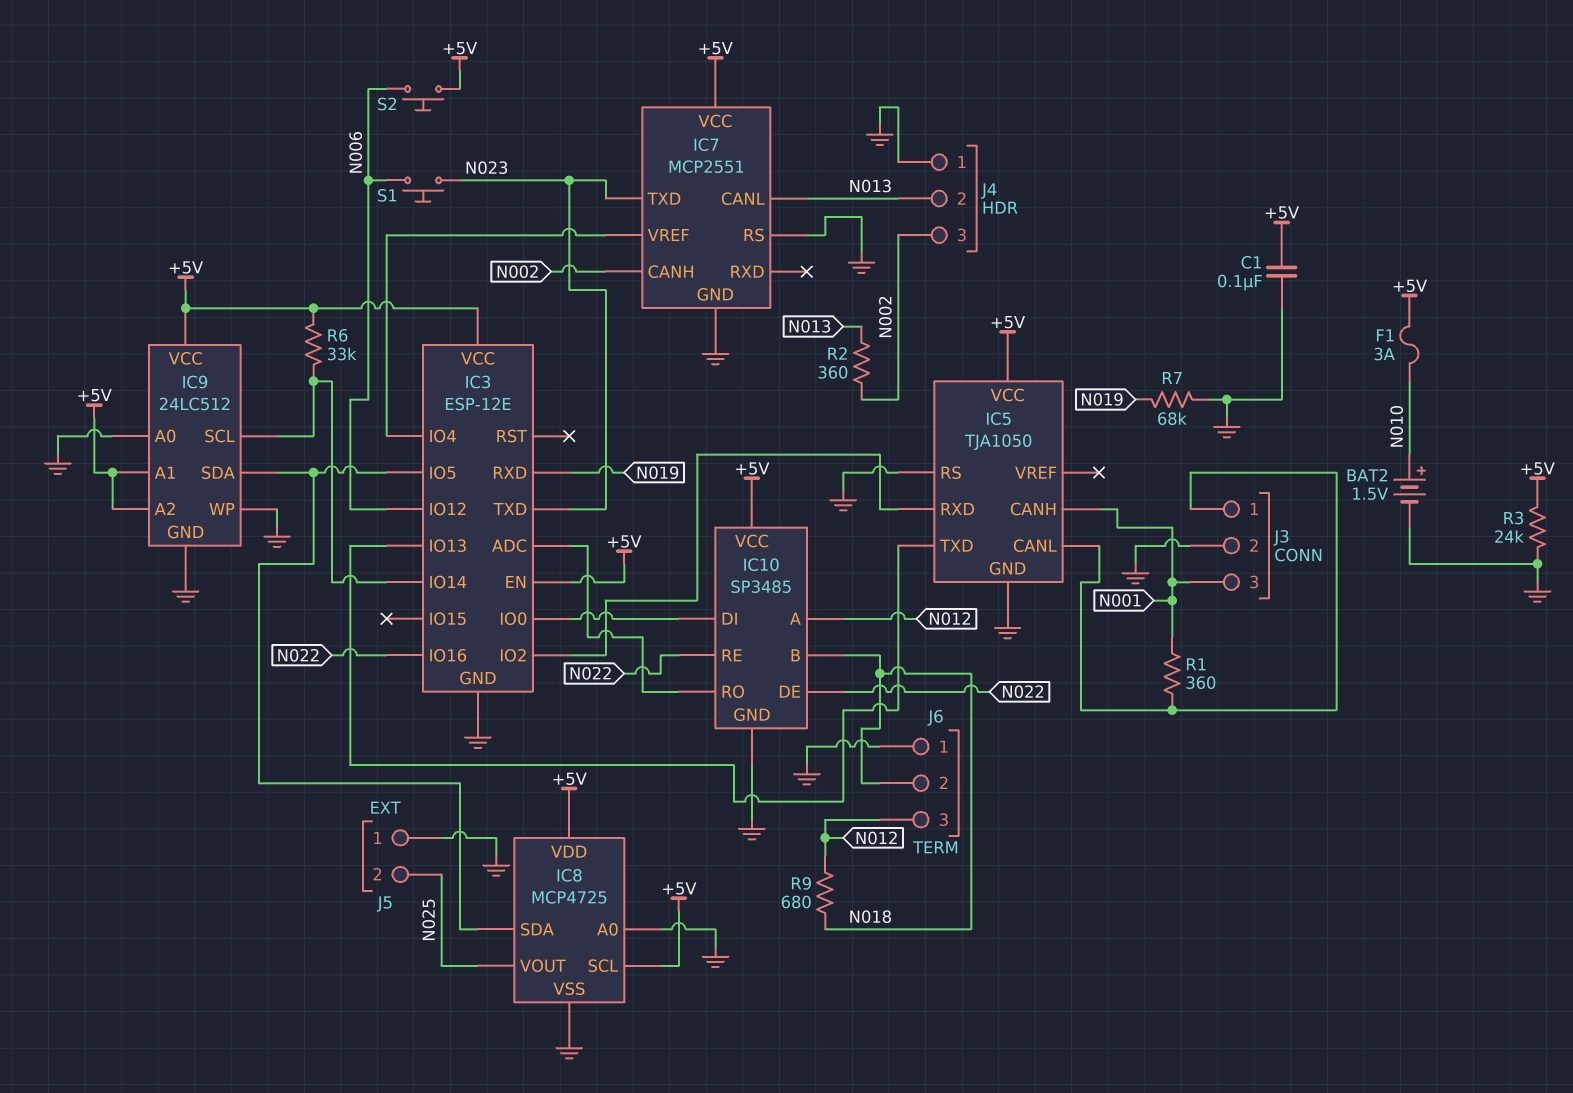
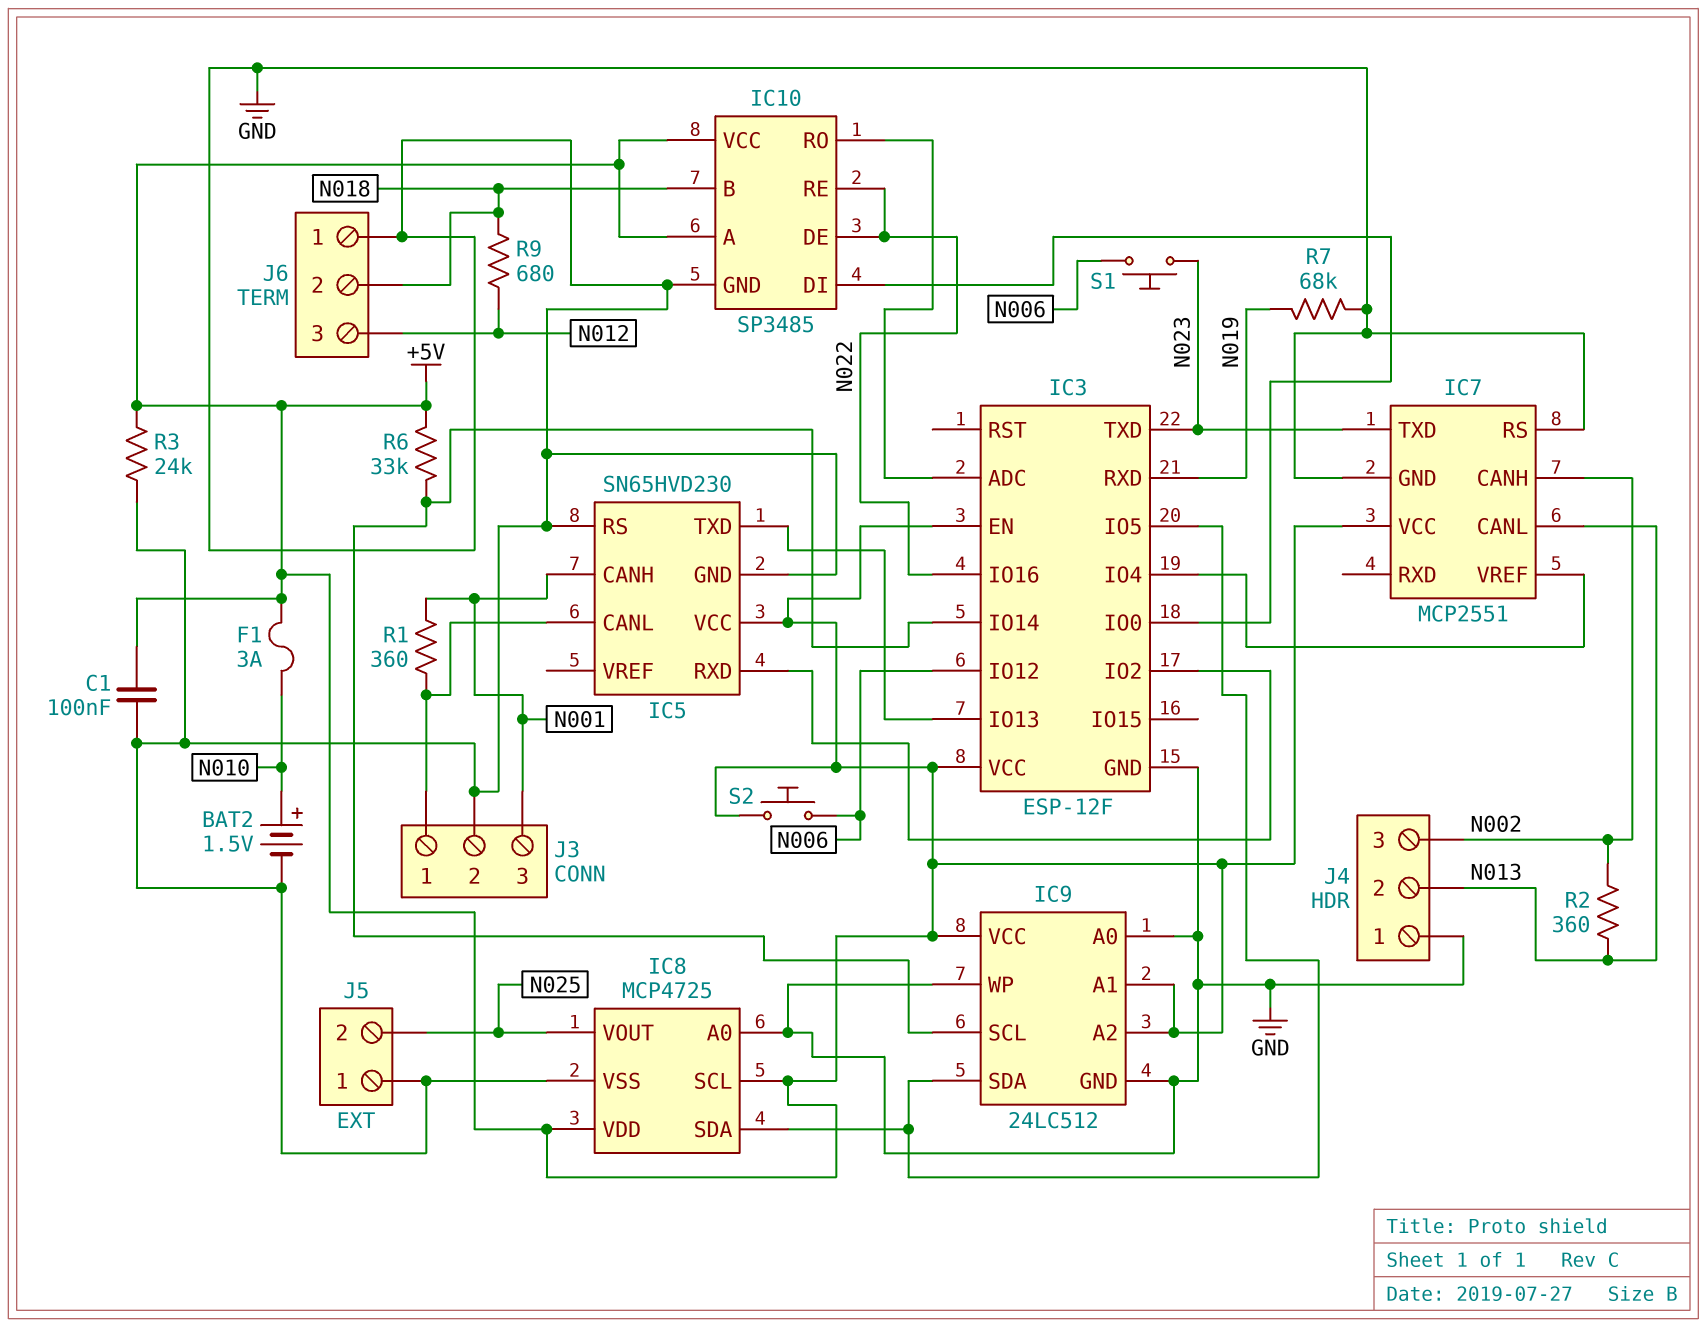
IC3: ESP-12E -> ESP-12F
IC5: TJA1050 -> SN65HVD230
IC10 pin A: N012 -> +5V

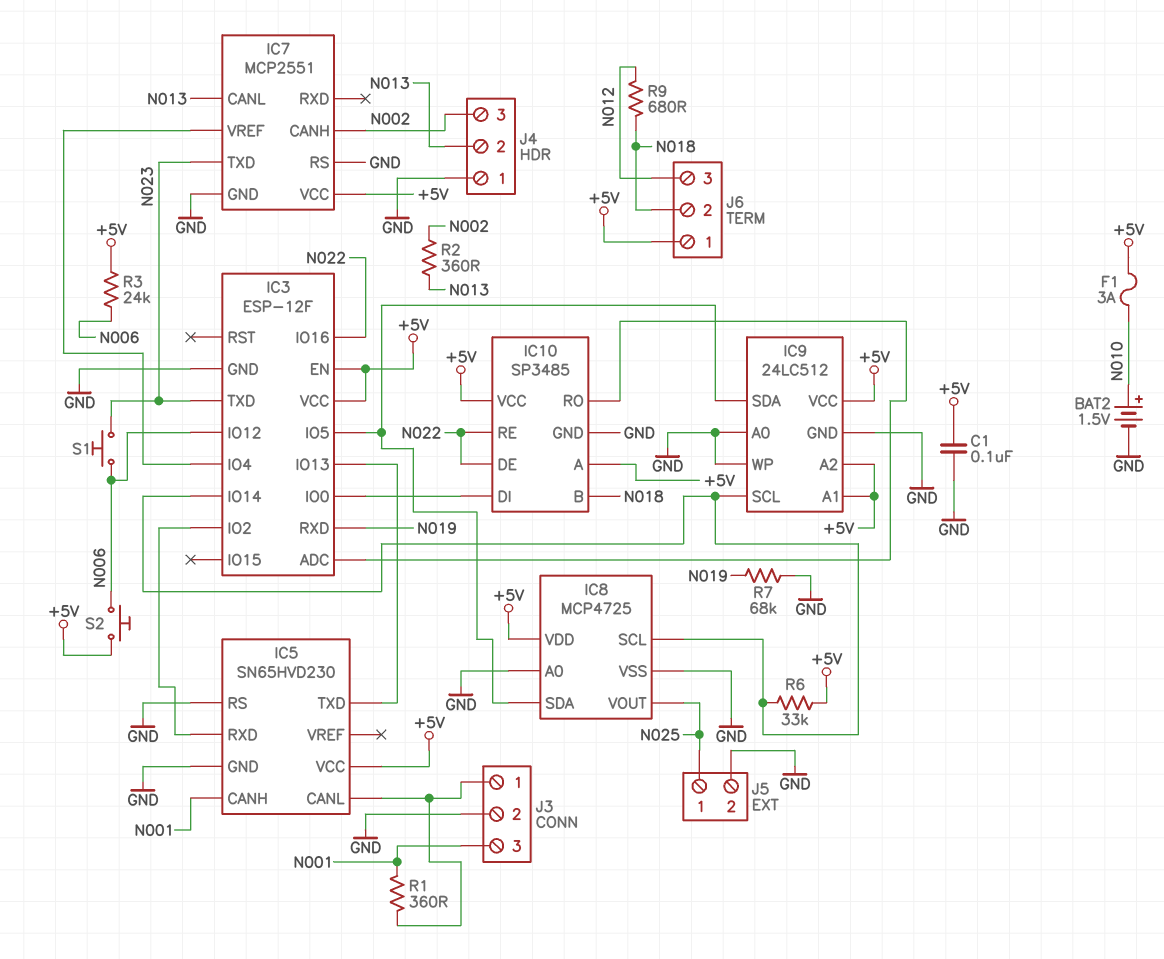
IC8 pin SCL: +5V -> IC3/IO14
J5 pin 1: GND -> N025
J5 pin 2: N025 -> GND
J6 pin 1: GND -> +5V
R3: 24k (+5V, GND) -> 24k (+5V, N006)

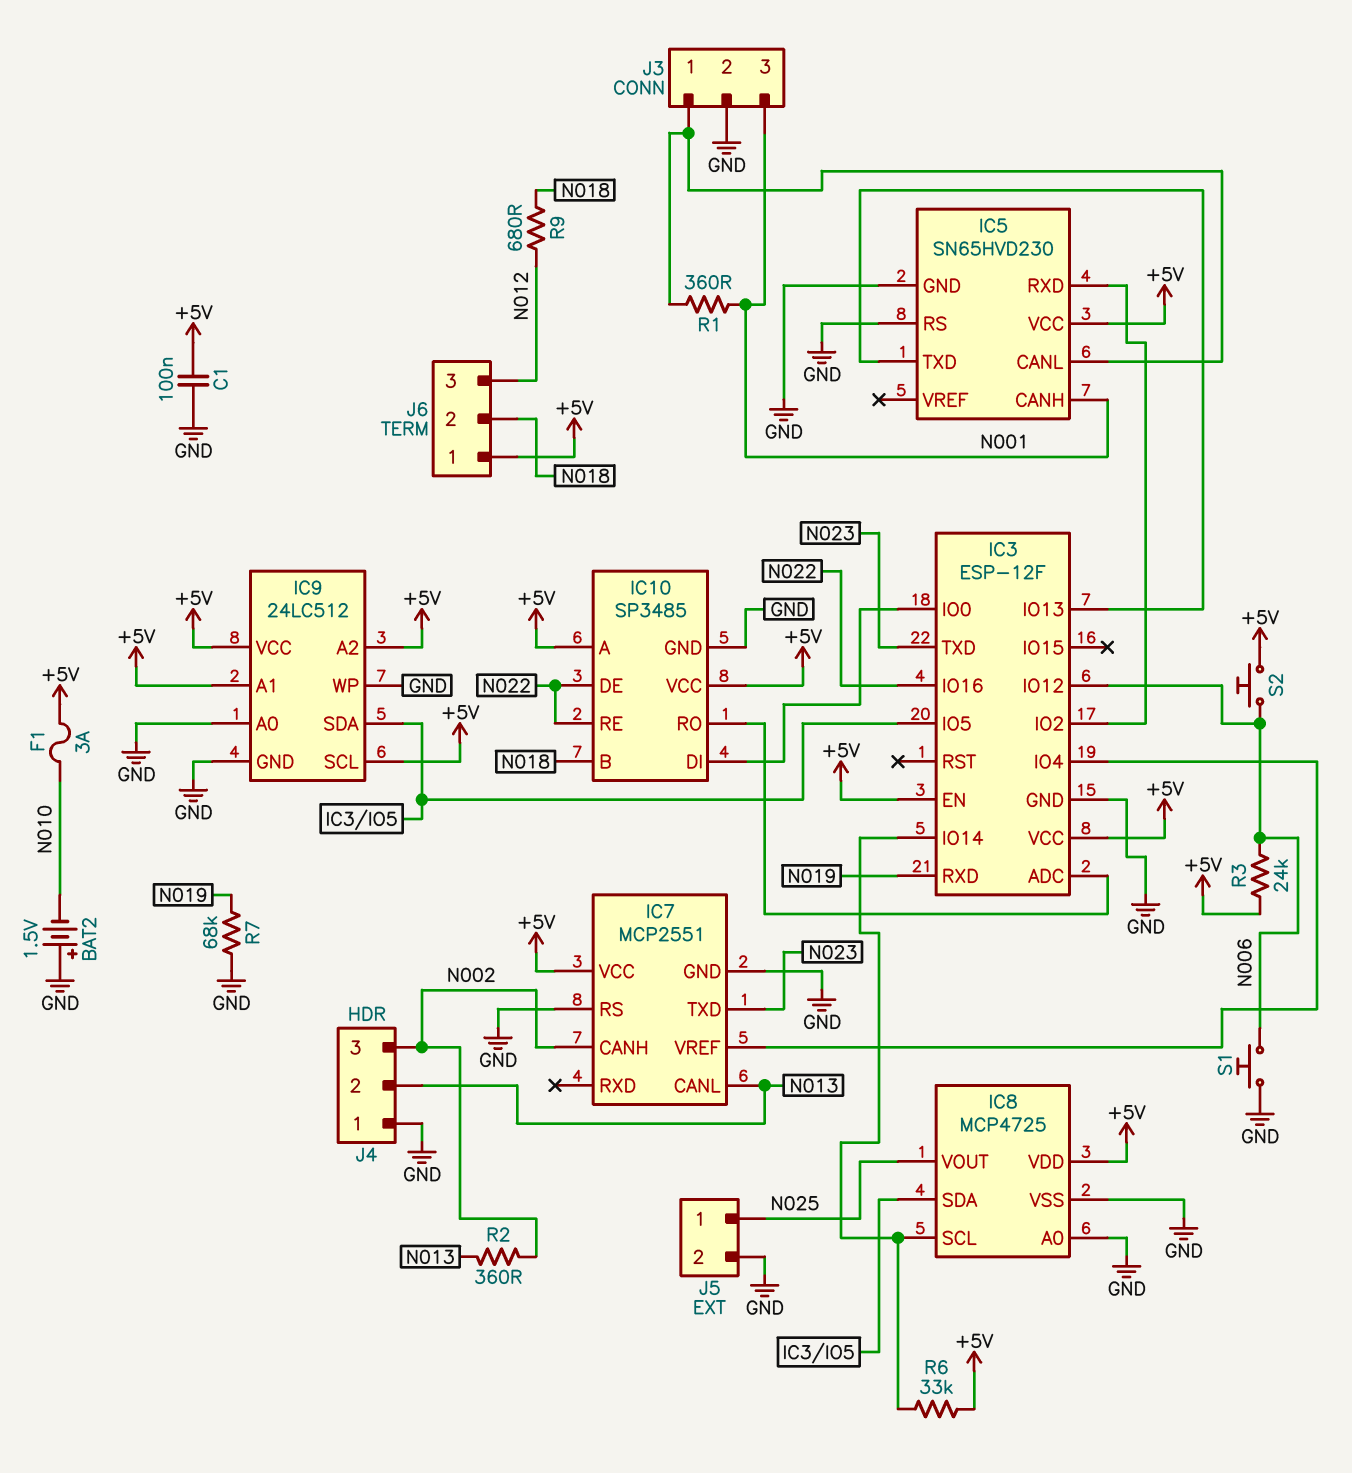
BAT2: 1.5V (plus N010, minus GND) -> 1.5V (plus GND, minus N010)
IC9 pin SCL: IC3/IO14 -> +5V
S1: button (N006, N023) -> button (GND, N006)

